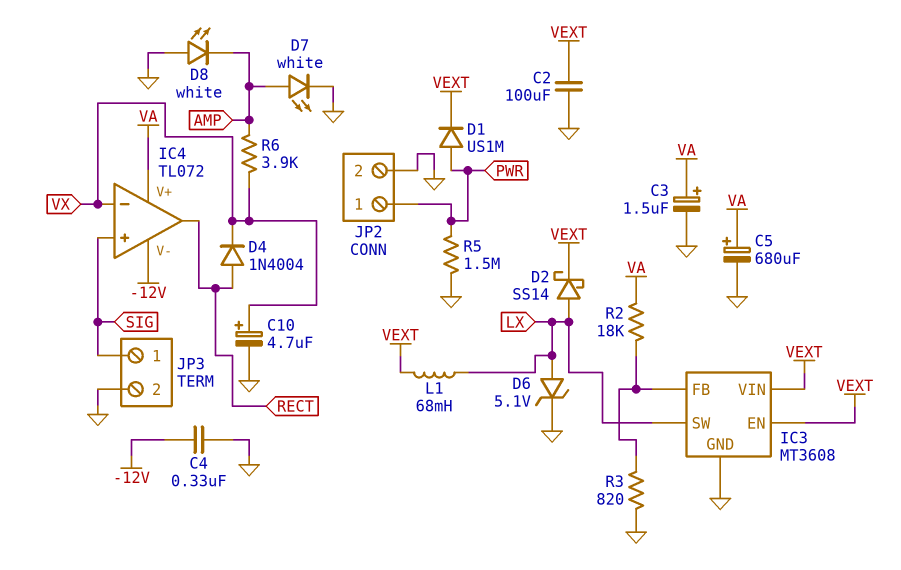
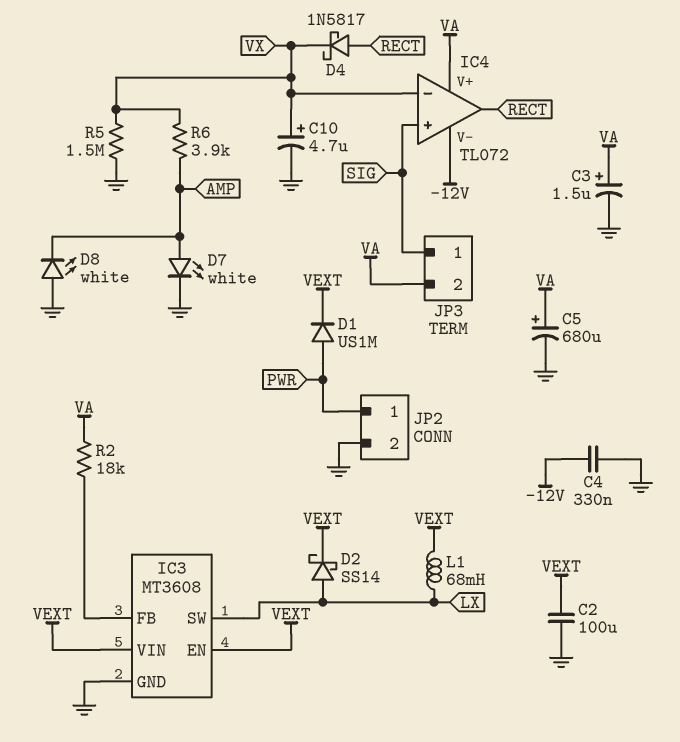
D4: diode 1N4004 (A RECT, K VX) -> schottky 1N5817 (A RECT, K VX)
D6: zener 5.1V (A LX, K GND) -> none
JP3 pin 2: GND -> VA
R3: 820 (GND, IC3/FB) -> none
R5: 1.5M (GND, PWR) -> 1.5M (GND, VX)

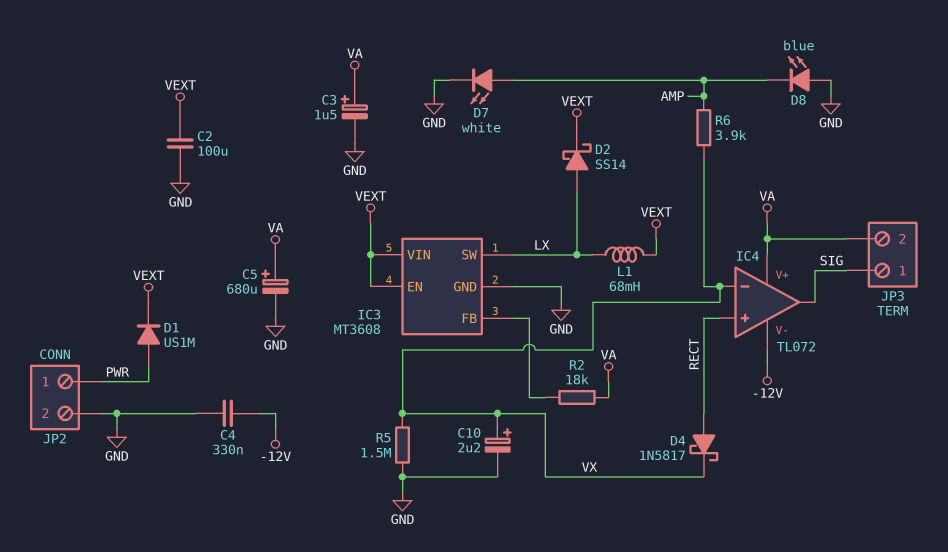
C10: 4.7uF (plus VX, minus GND) -> 2.2uF (plus VX, minus GND)
D8: LED white (A GND, K AMP) -> LED blue (A GND, K AMP)
IC4 pin in+: SIG -> RECT
IC4 pin out: RECT -> SIG

